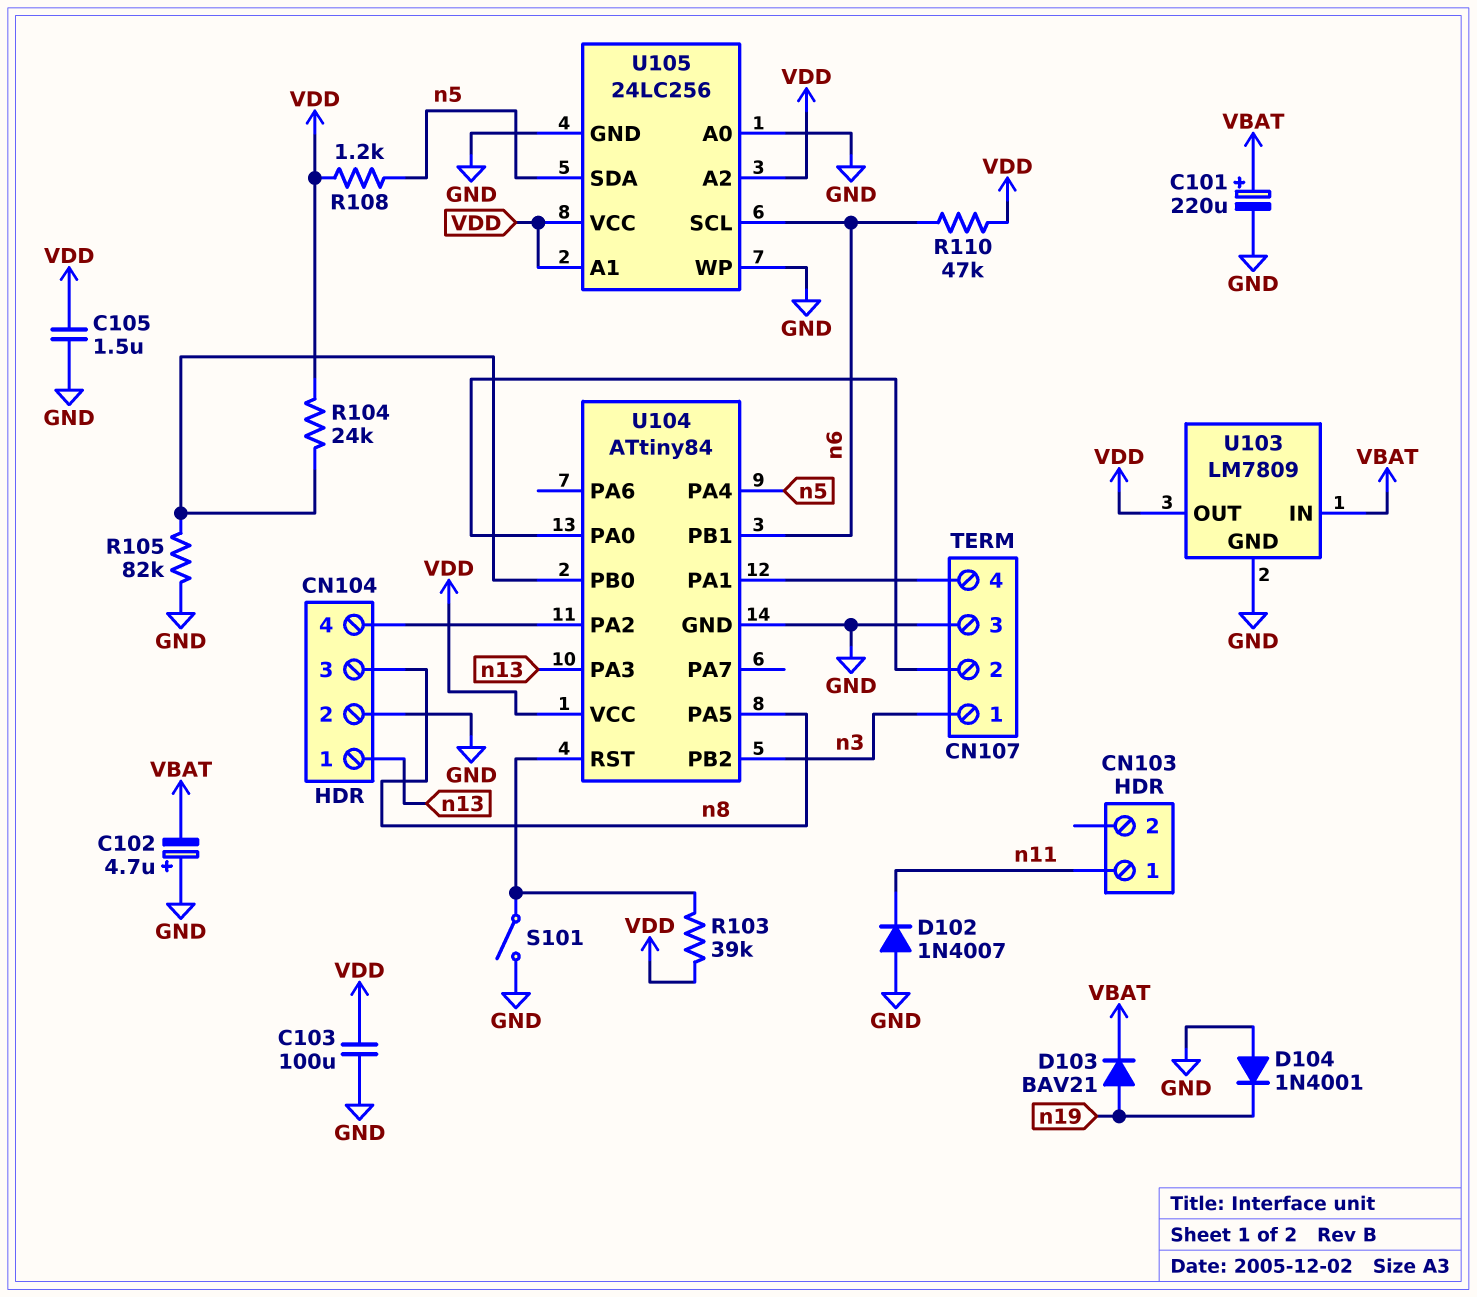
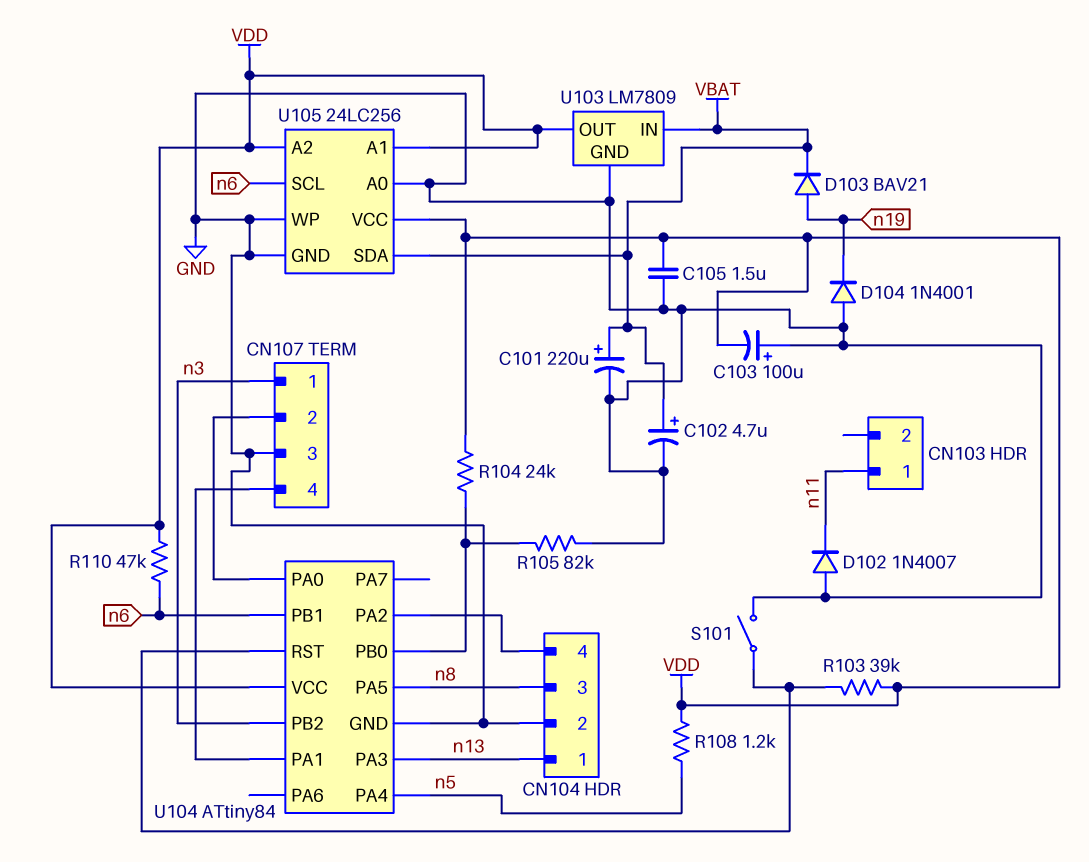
C102: 4.7uF (plus GND, minus VBAT) -> 4.7uF (plus VBAT, minus GND)
C103: 100uF (GND, VDD) -> 100uF (plus GND, minus VDD)
U105 pin SDA: n5 -> VBAT

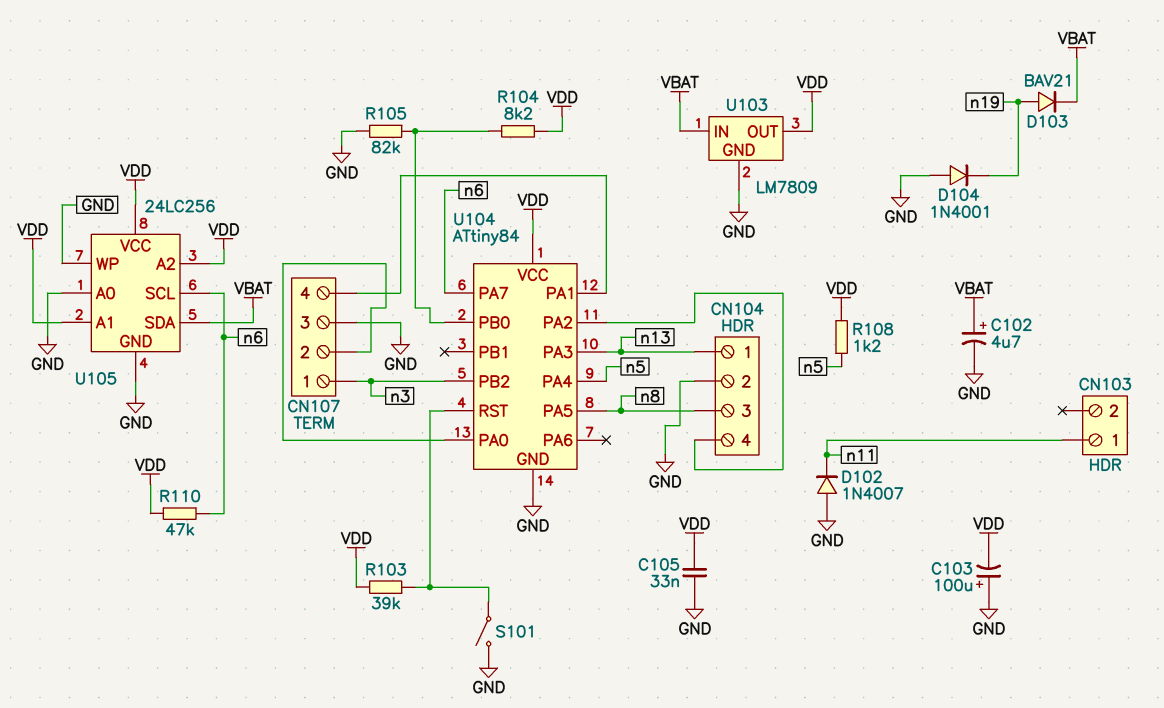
C101: 220uF (plus VBAT, minus GND) -> none
C105: 1.5uF (GND, VDD) -> 33nF (GND, VDD)
R104: 24k (U104/PB0, VDD) -> 8.2k (U104/PB0, VDD)
U104 pin PA7: none -> n6
U104 pin PB1: n6 -> none

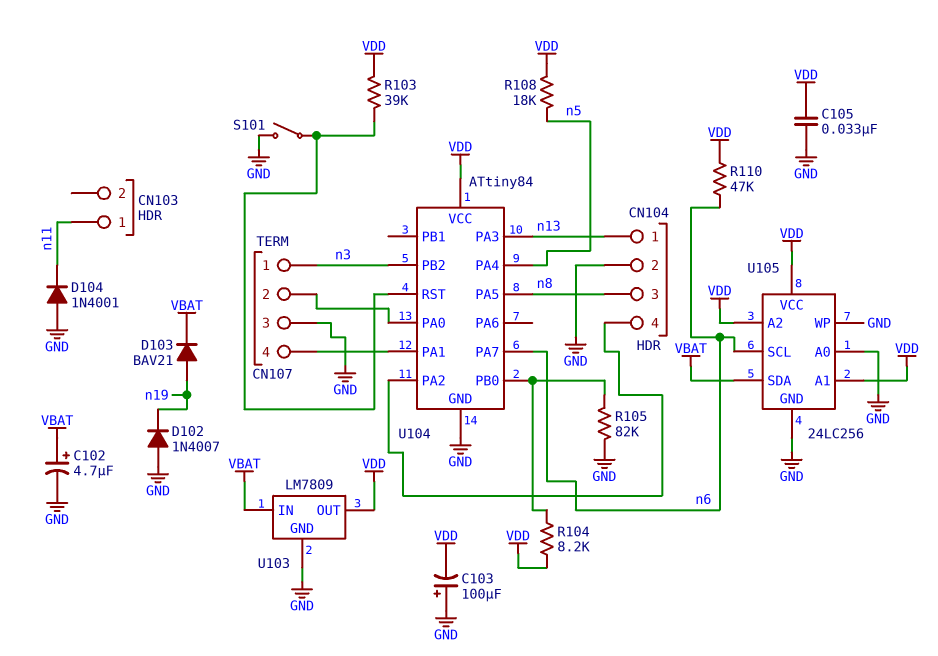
D102: diode 1N4007 (A GND, K n11) -> diode 1N4007 (A GND, K n19)
D104: diode 1N4001 (A GND, K n19) -> diode 1N4001 (A GND, K n11)
R108: 1.2k (VDD, n5) -> 18k (VDD, n5)

